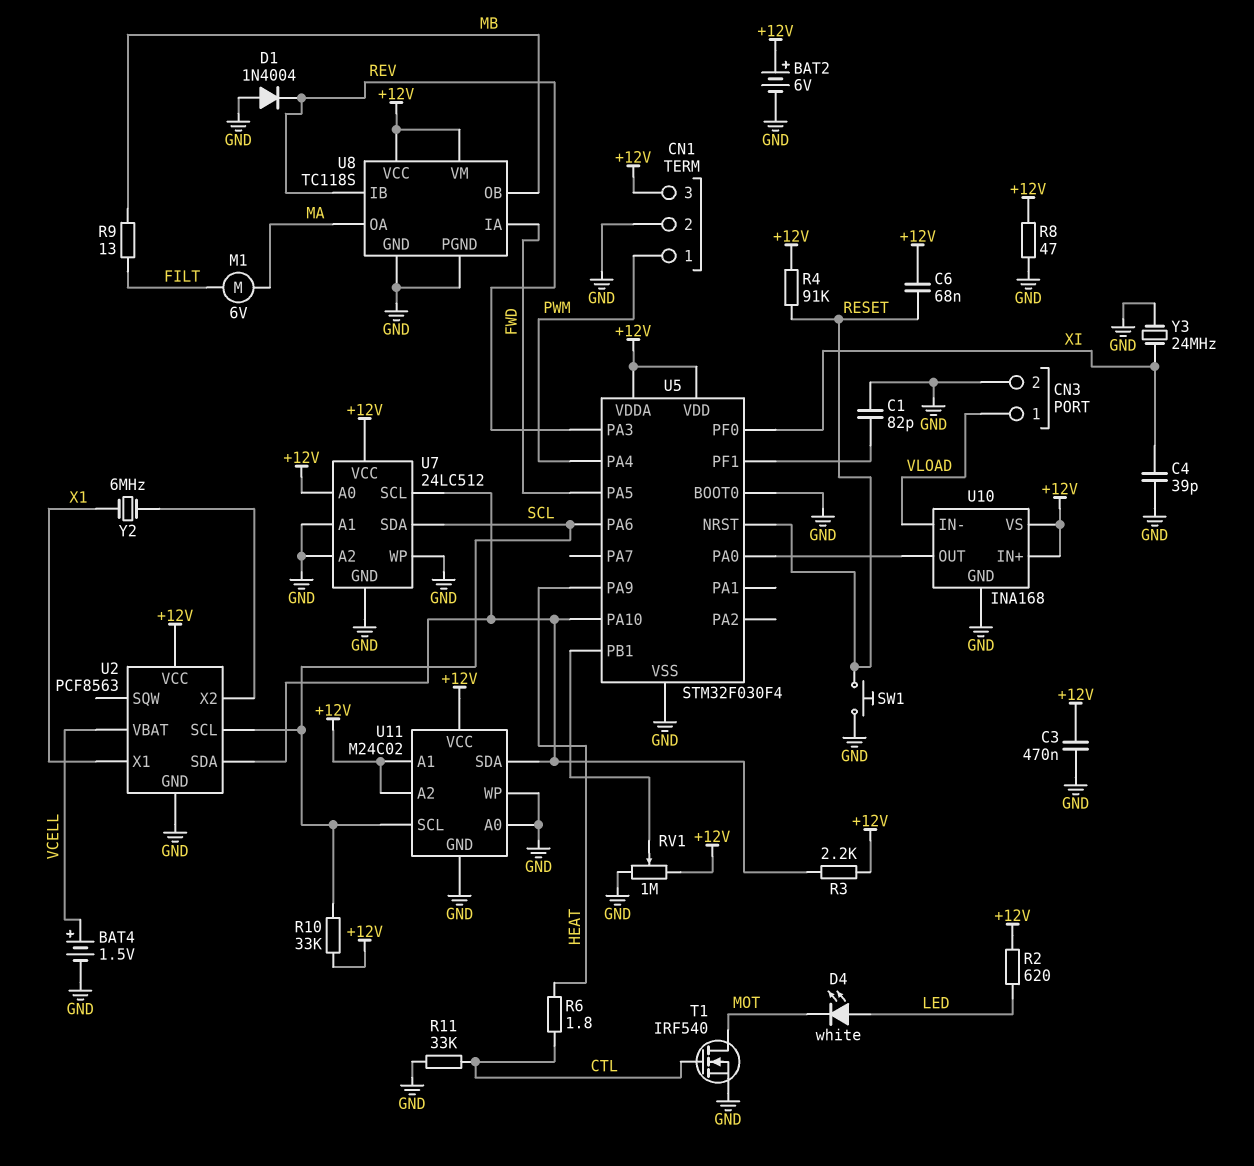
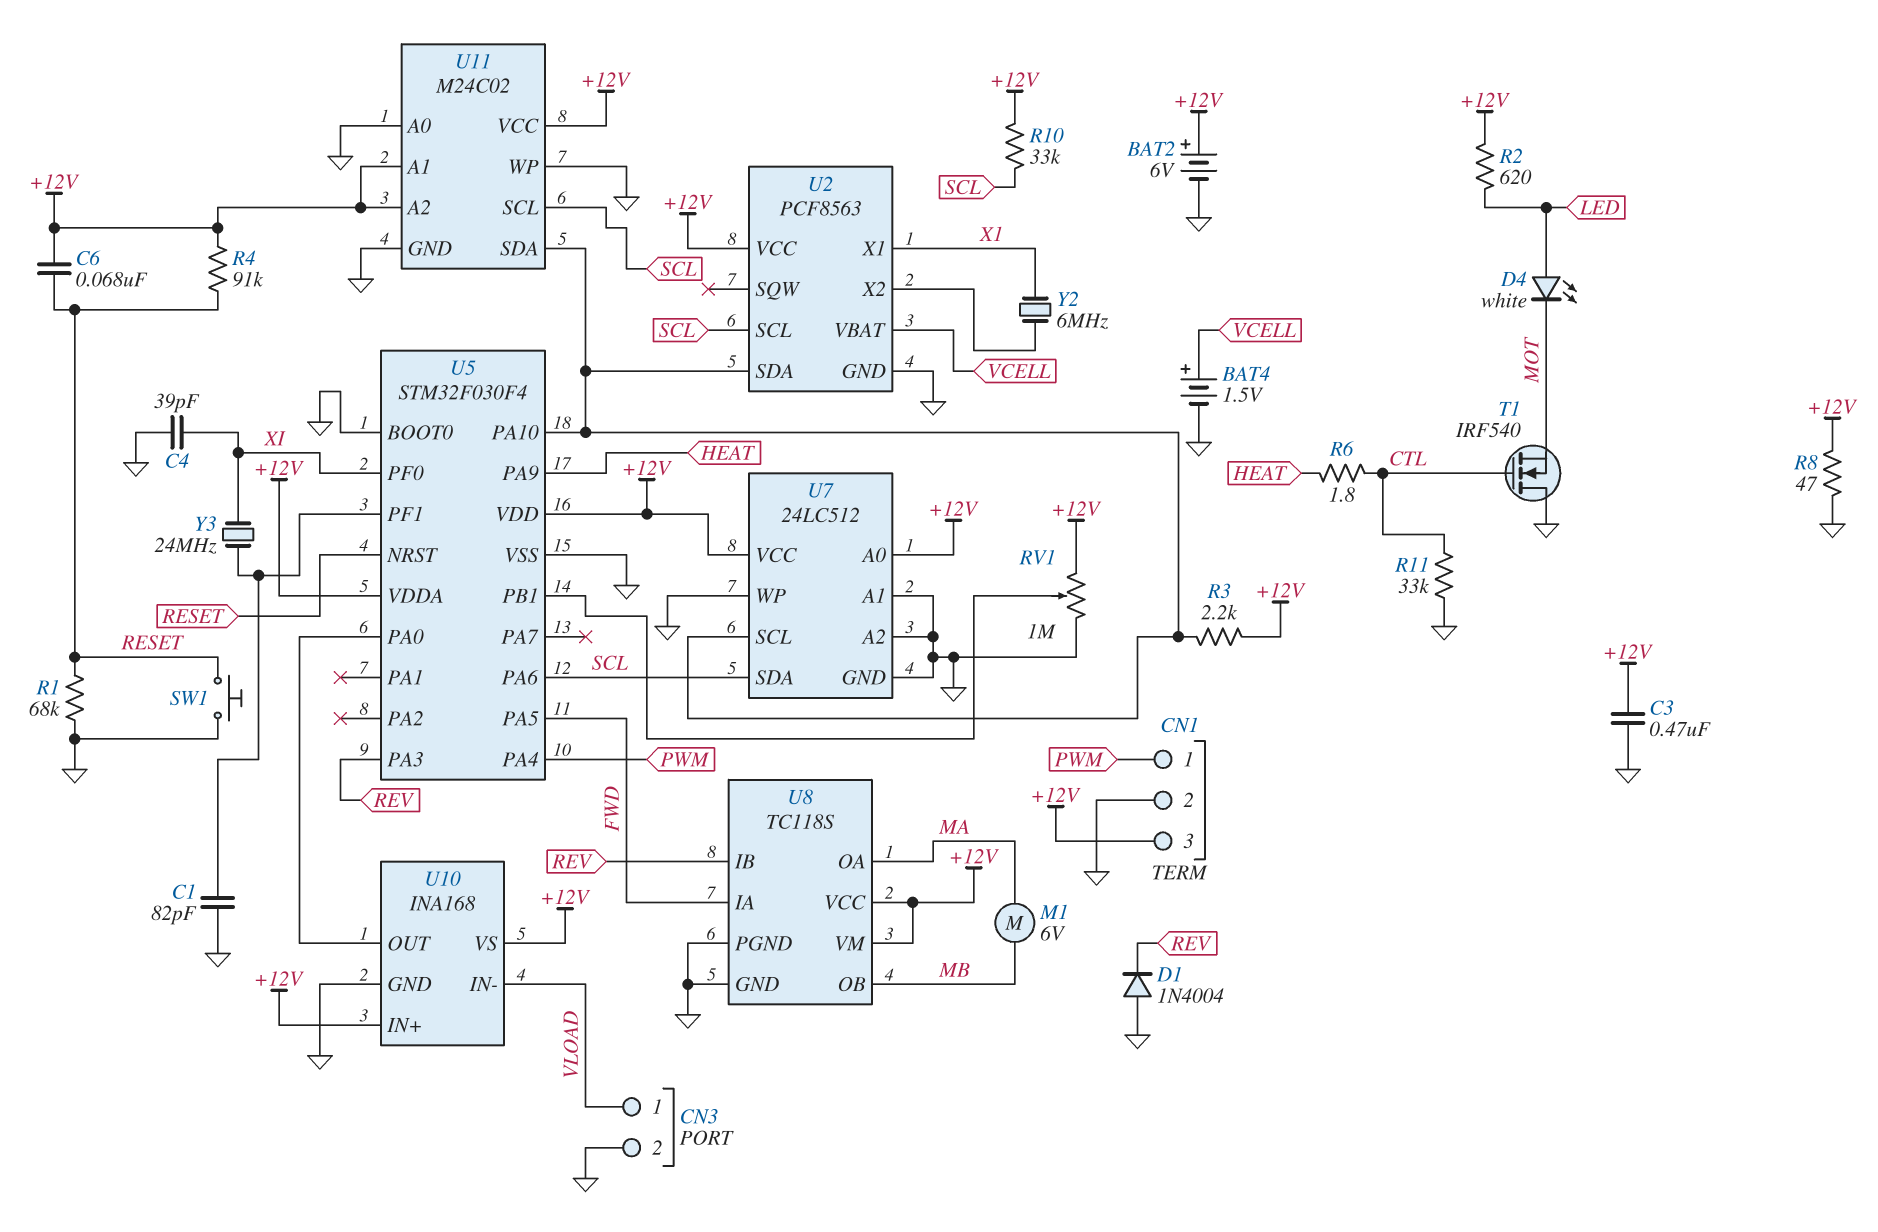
M1: motor 6V (FILT, MA) -> motor 6V (MA, MB)
R1: none -> 68k (GND, RESET)
R9: 13 (FILT, MB) -> none
T1: NMOS IRF540 (G CTL, D MOT, S GND) -> NMOS IRF540 (G CTL, D GND, S MOT)
Y3: 24MHz (GND, XI) -> 24MHz (U5/PF1, XI)

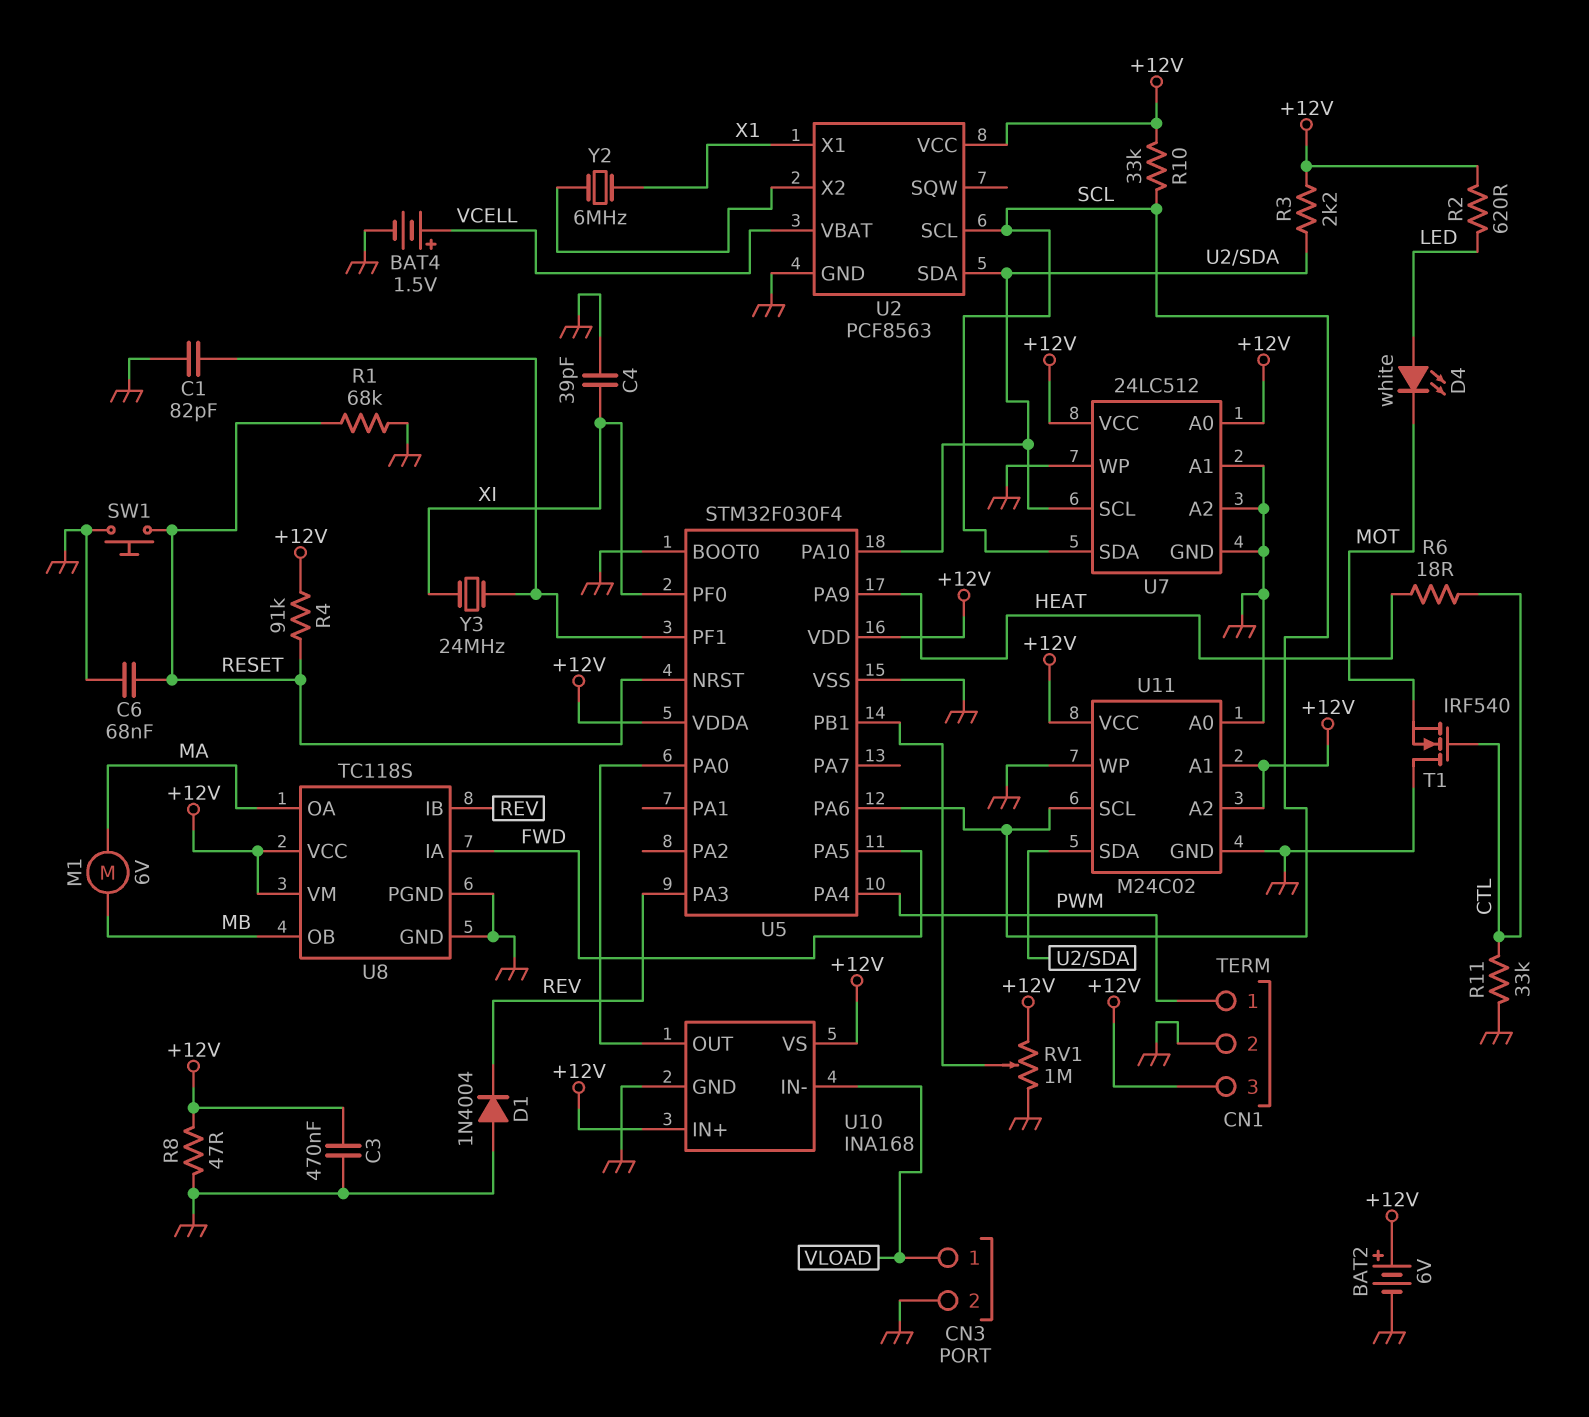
C6: 68nF (+12V, RESET) -> 68nF (GND, RESET)
R6: 1.8 (CTL, HEAT) -> 18 (CTL, HEAT)

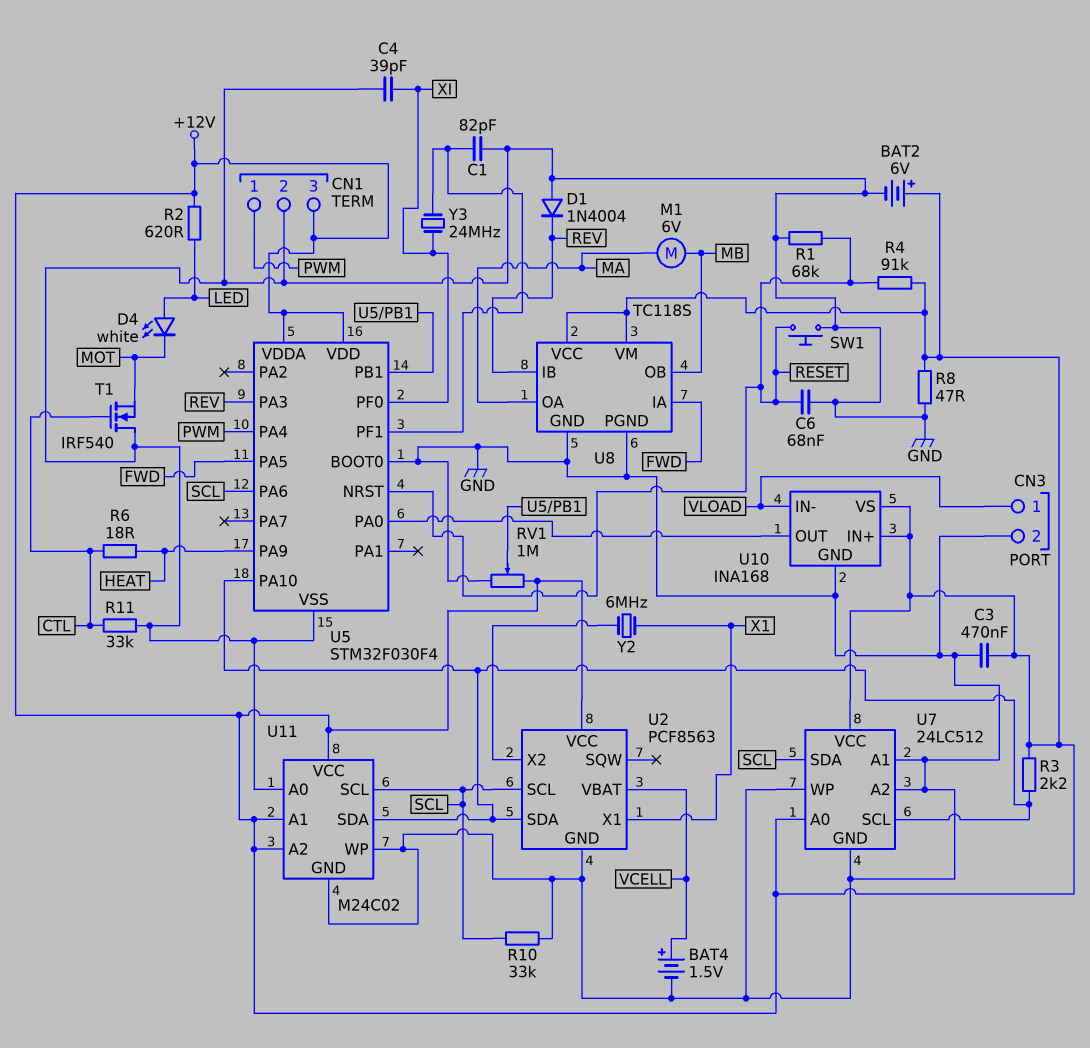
R10: 33k (+12V, SCL) -> 33k (GND, SCL)

